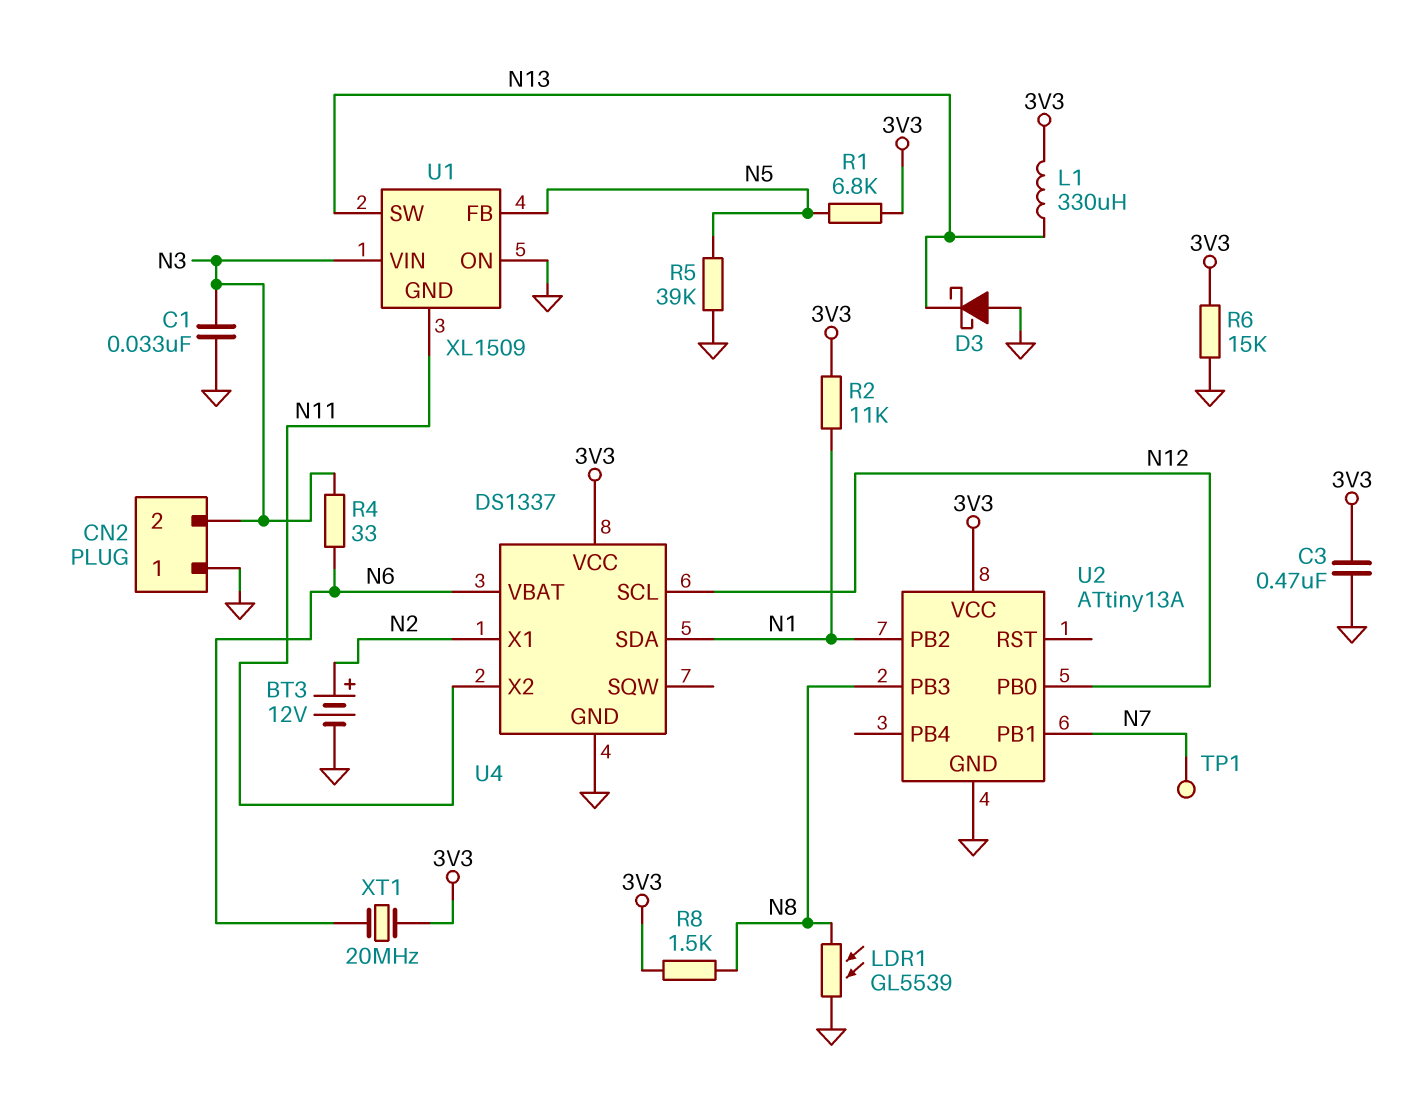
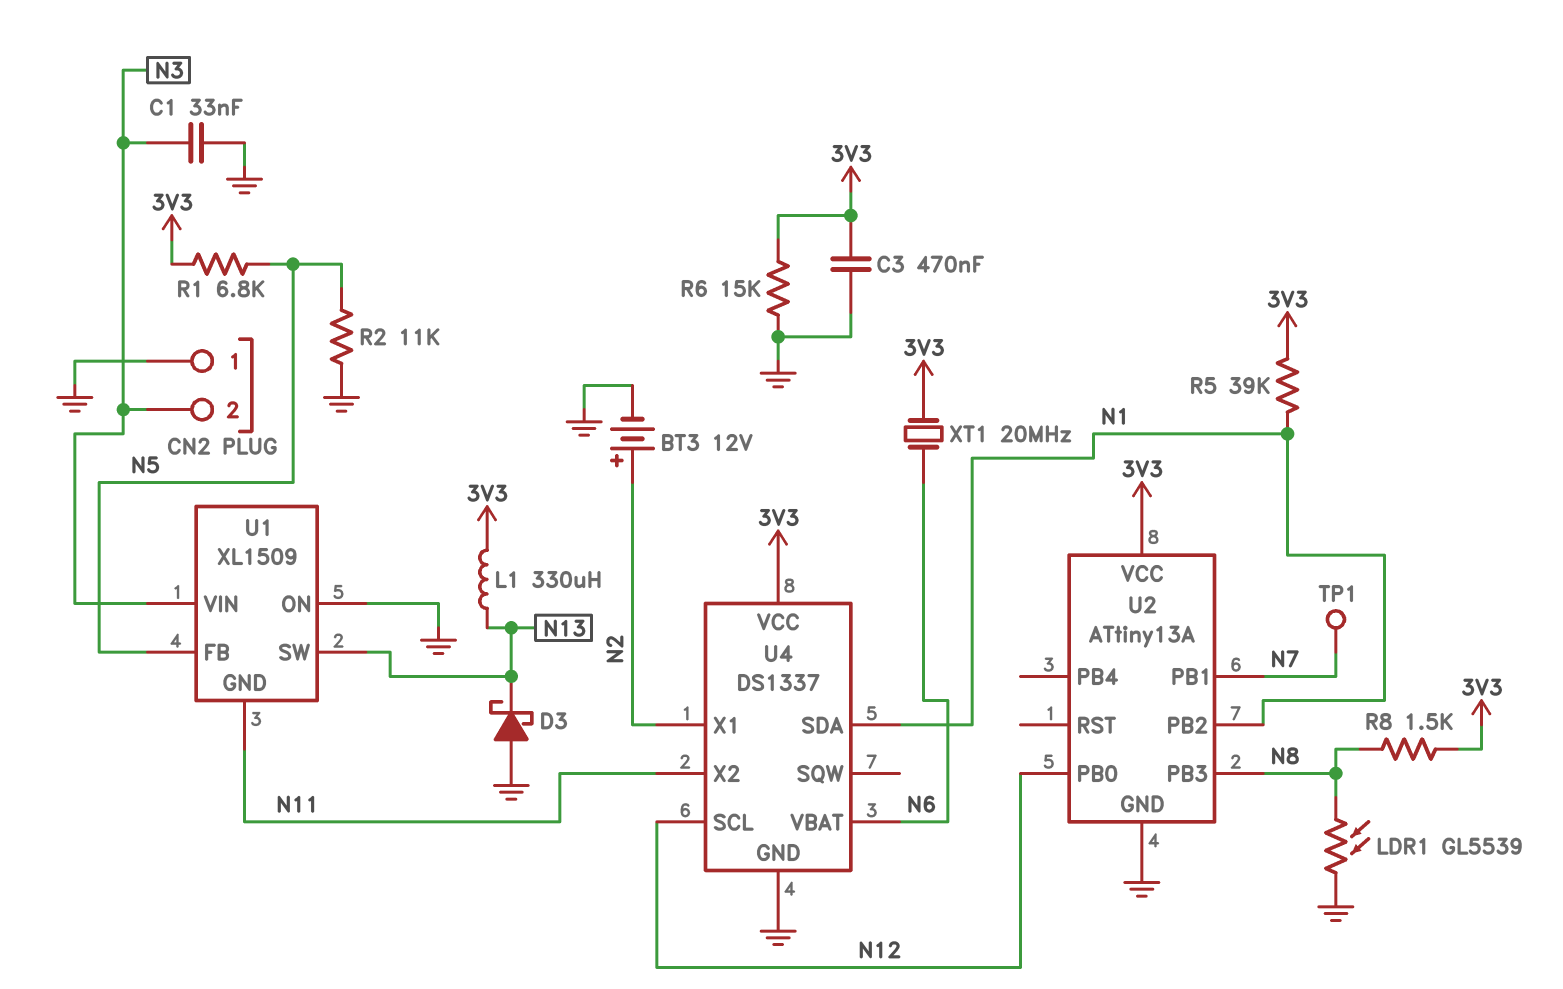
R2: 11k (3V3, N1) -> 11k (GND, N5)
R4: 33 (N3, N6) -> none
R5: 39k (GND, N5) -> 39k (3V3, N1)

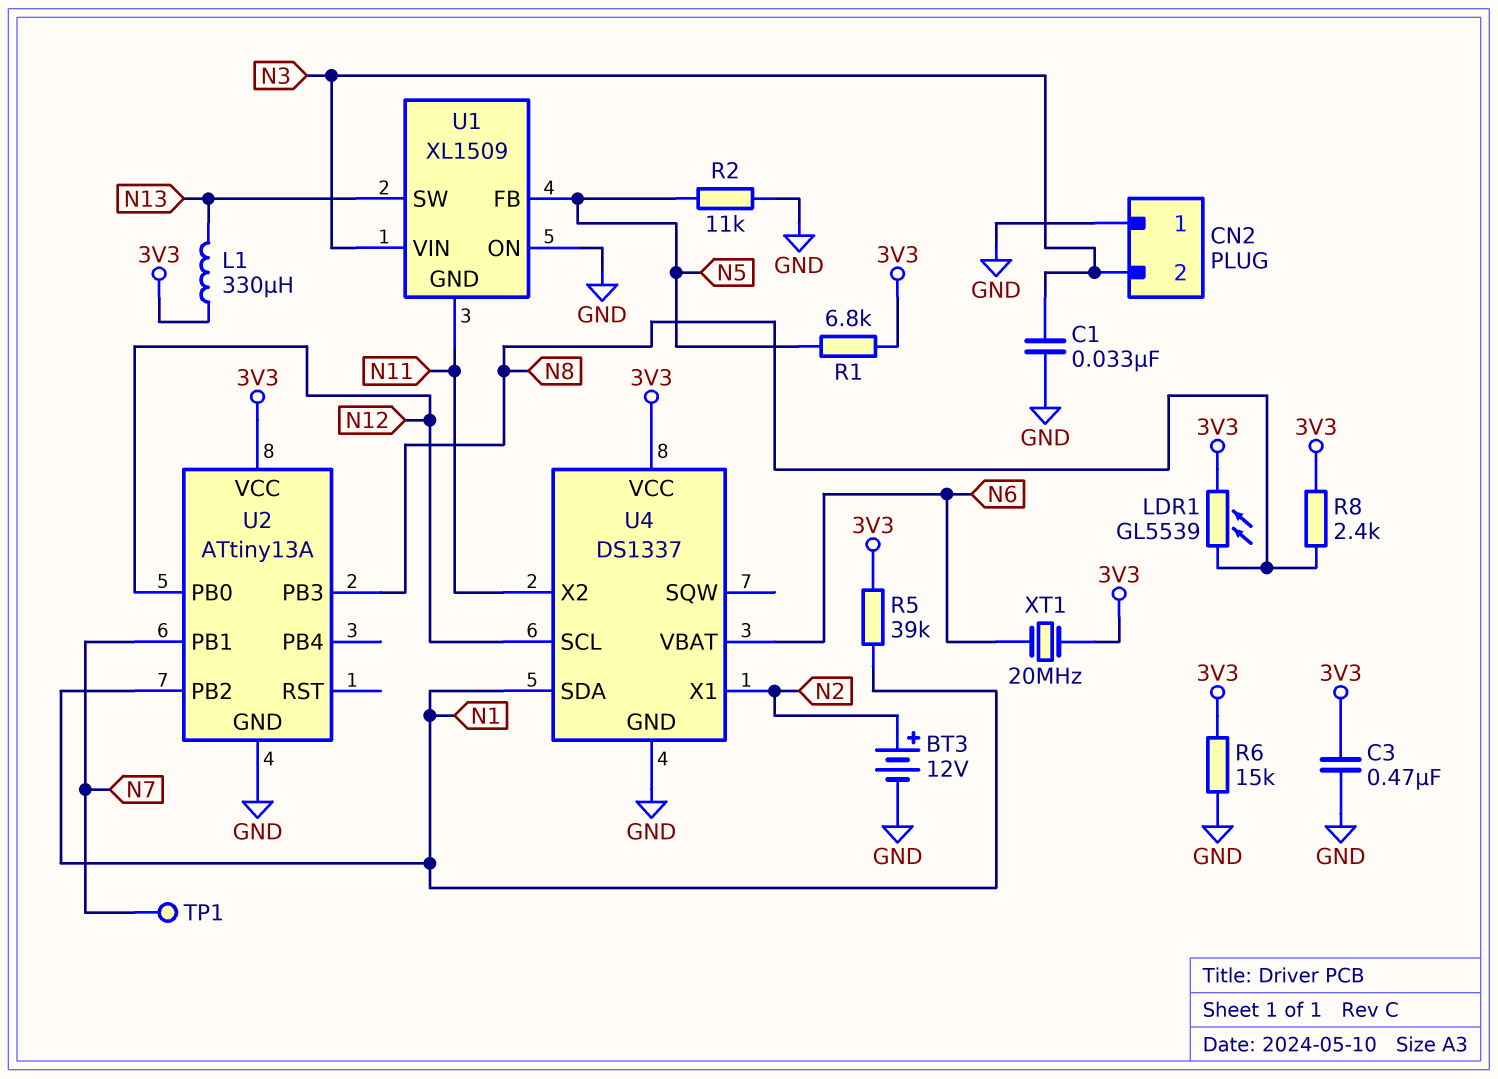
D3: schottky (A GND, K N13) -> none
LDR1: GL5539 (GND, N8) -> GL5539 (3V3, N8)
R8: 1.5k (3V3, N8) -> 2.4k (3V3, N8)

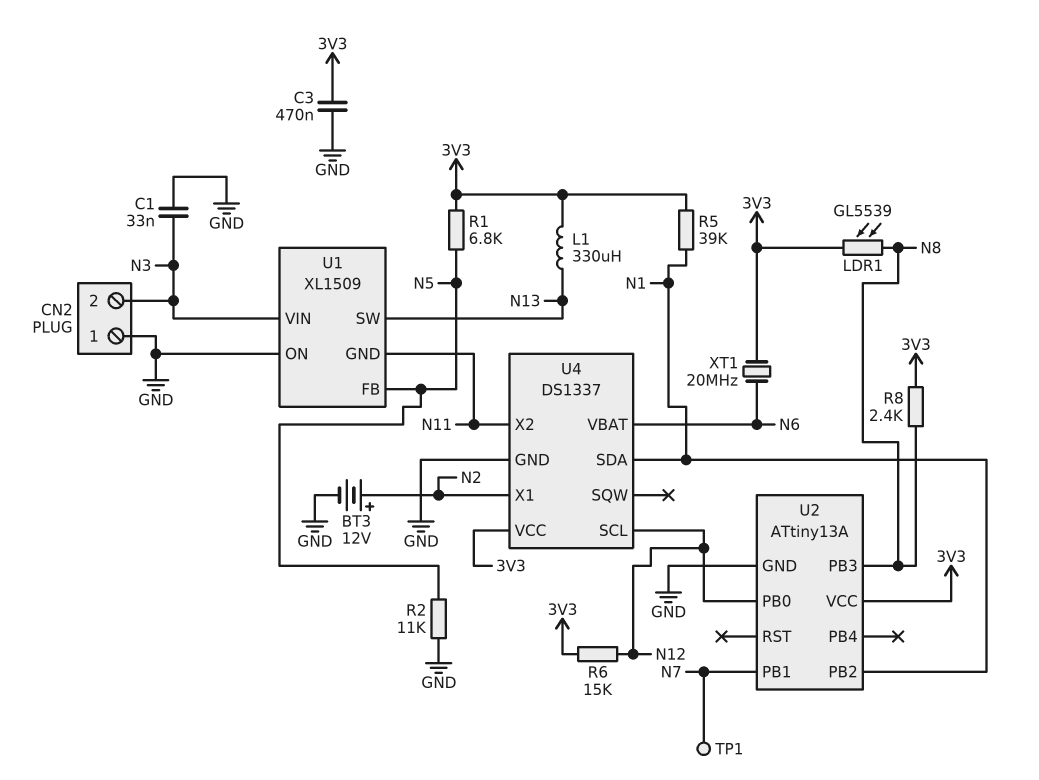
R6: 15k (3V3, GND) -> 15k (3V3, N12)

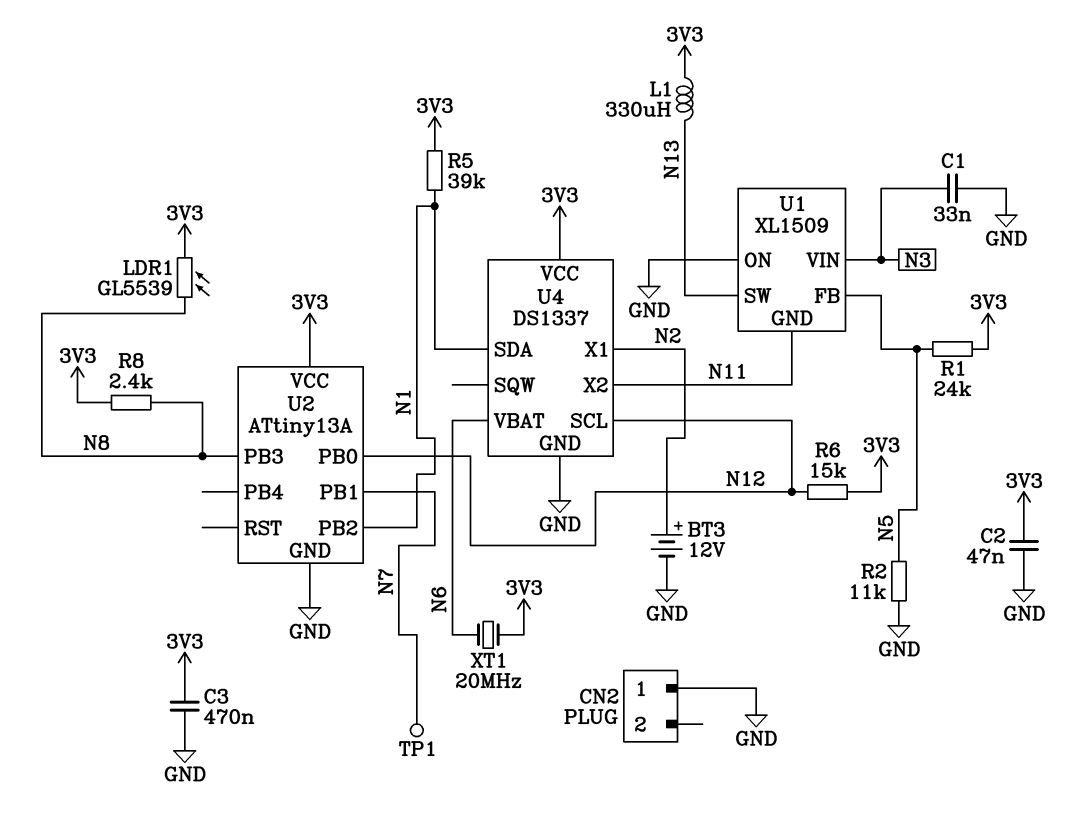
C2: none -> 47nF (3V3, GND)
CN2 pin 2: N3 -> none
R1: 6.8k (3V3, N5) -> 24k (3V3, N5)

